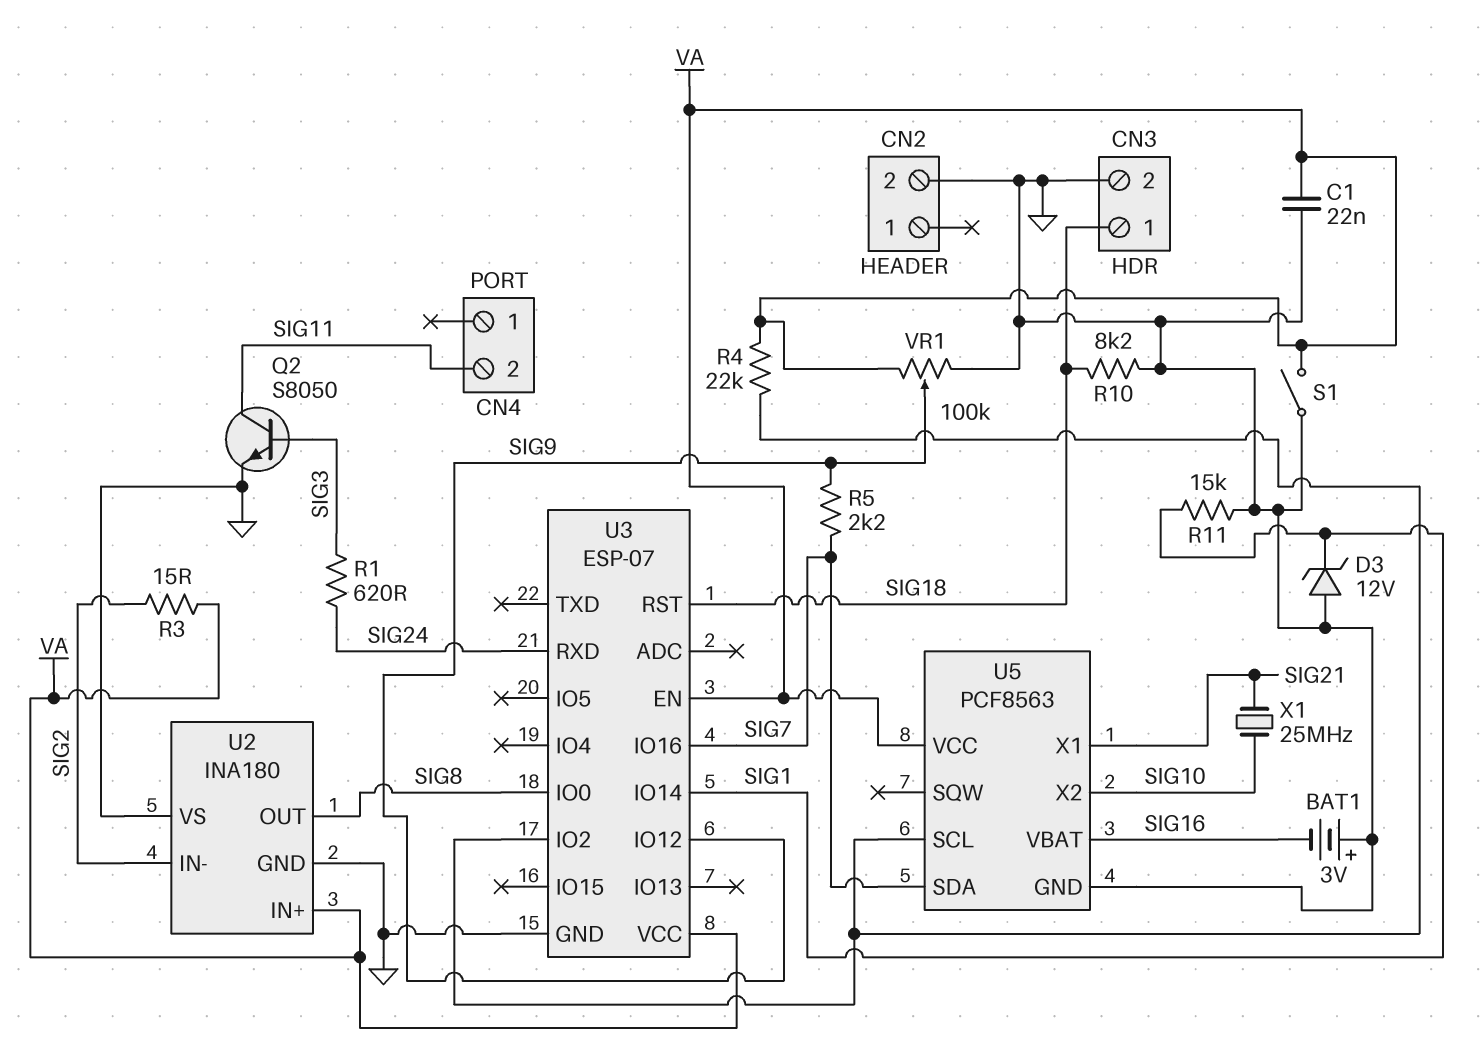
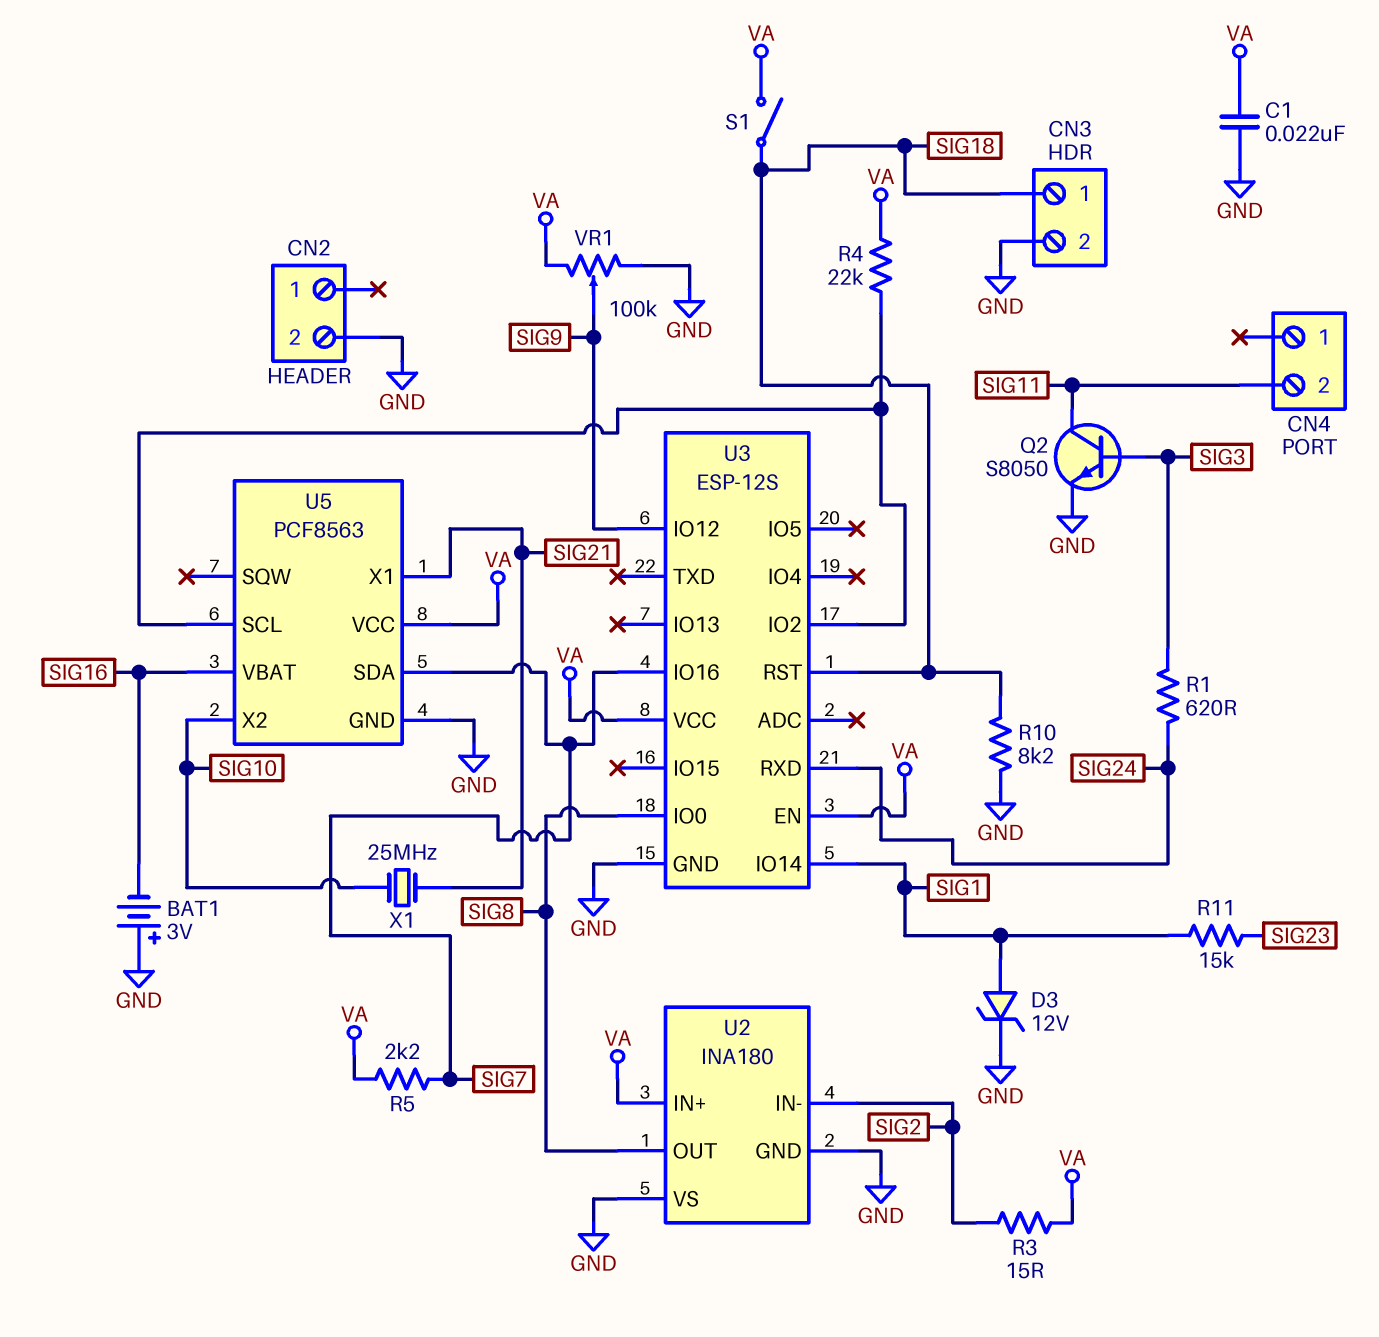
D3: zener 12V (A GND, K SIG1) -> zener 12V (A SIG1, K GND)
R5: 2.2k (SIG7, SIG9) -> 2.2k (SIG7, VA)
R11: 15k (GND, SIG1) -> 15k (SIG1, SIG23)
S1: switch (GND, VA) -> switch (SIG18, VA)
U3: ESP-07 -> ESP-12S

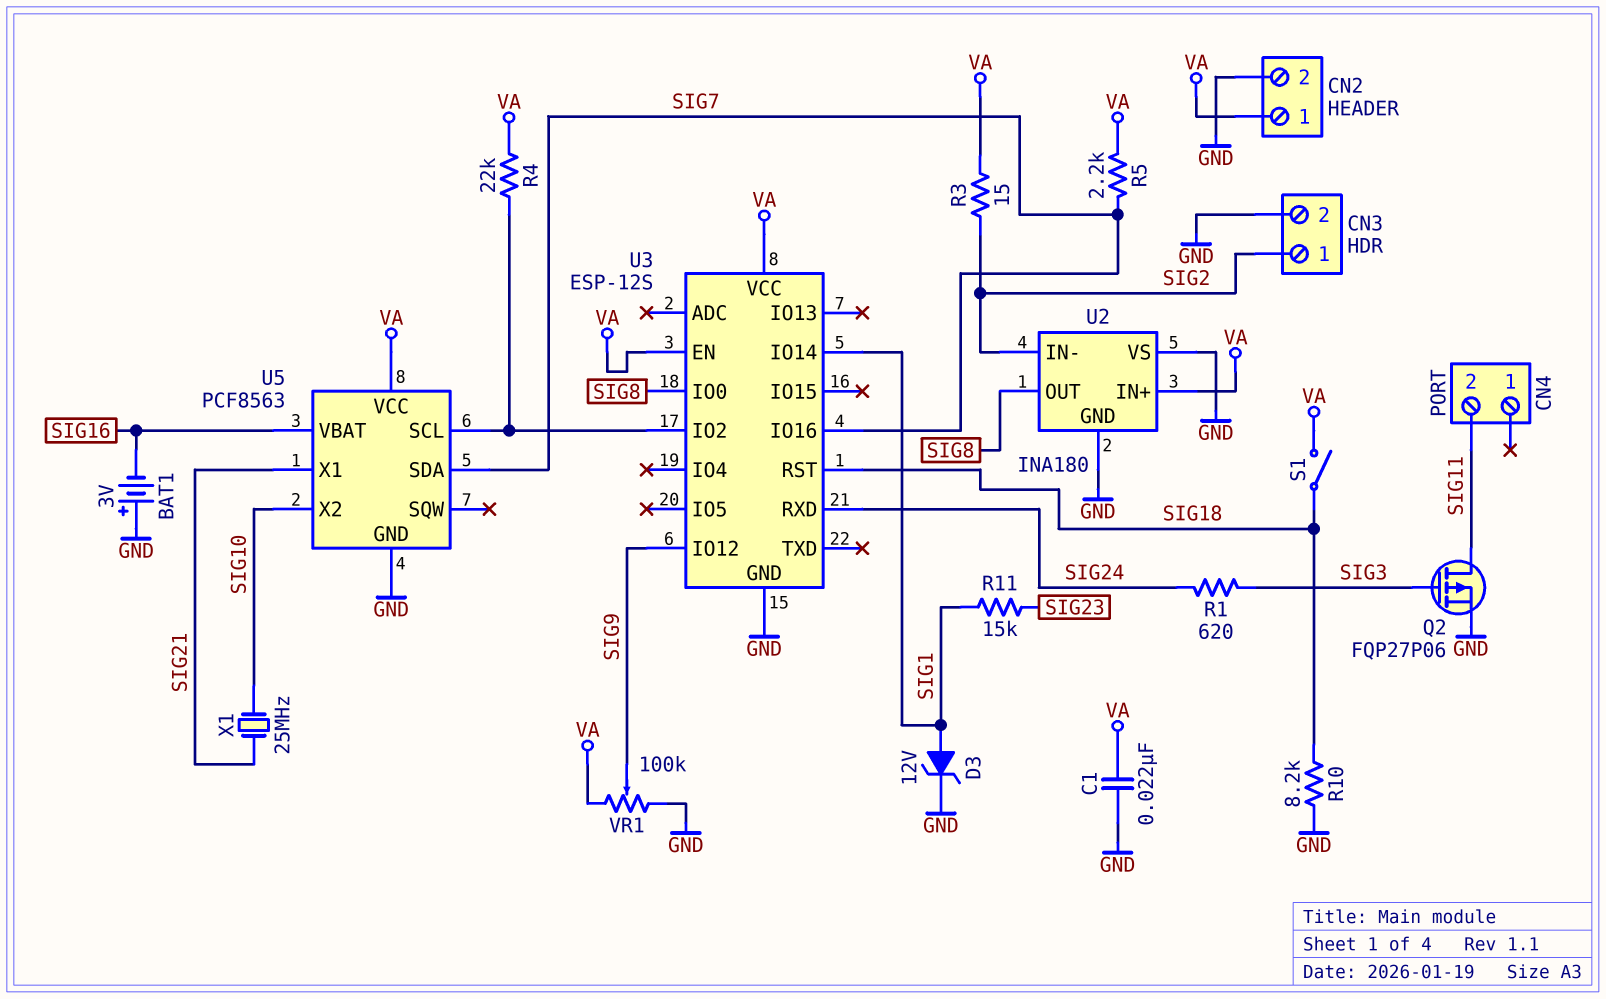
CN2 pin 1: none -> VA
CN3 pin 1: SIG18 -> SIG2
Q2: NPN S8050 (B SIG3, C SIG11, E GND) -> PMOS FQP27P06 (G SIG3, D SIG11, S GND)

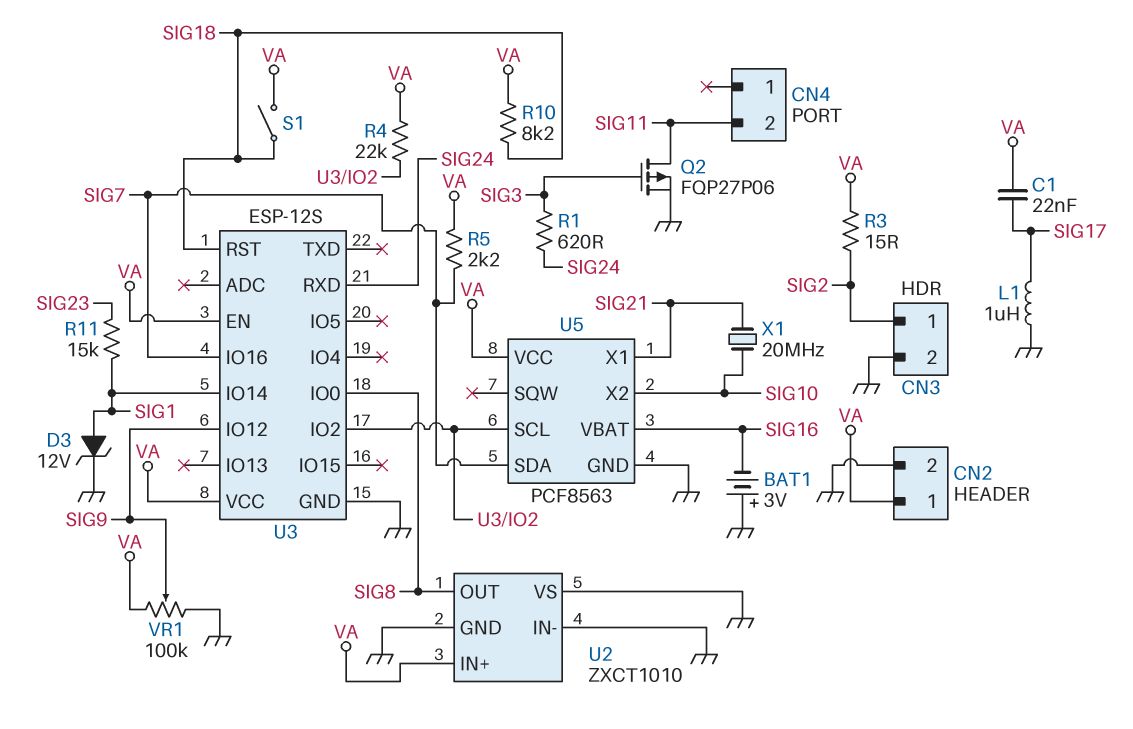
C1: 22nF (GND, VA) -> 22nF (SIG17, VA)
L1: none -> 1uH (GND, SIG17)
R10: 8.2k (GND, SIG18) -> 8.2k (SIG18, VA)
U2: INA180 -> ZXCT1010
U2 pin IN-: SIG2 -> GND
X1: 25MHz (SIG10, SIG21) -> 20MHz (SIG10, SIG21)

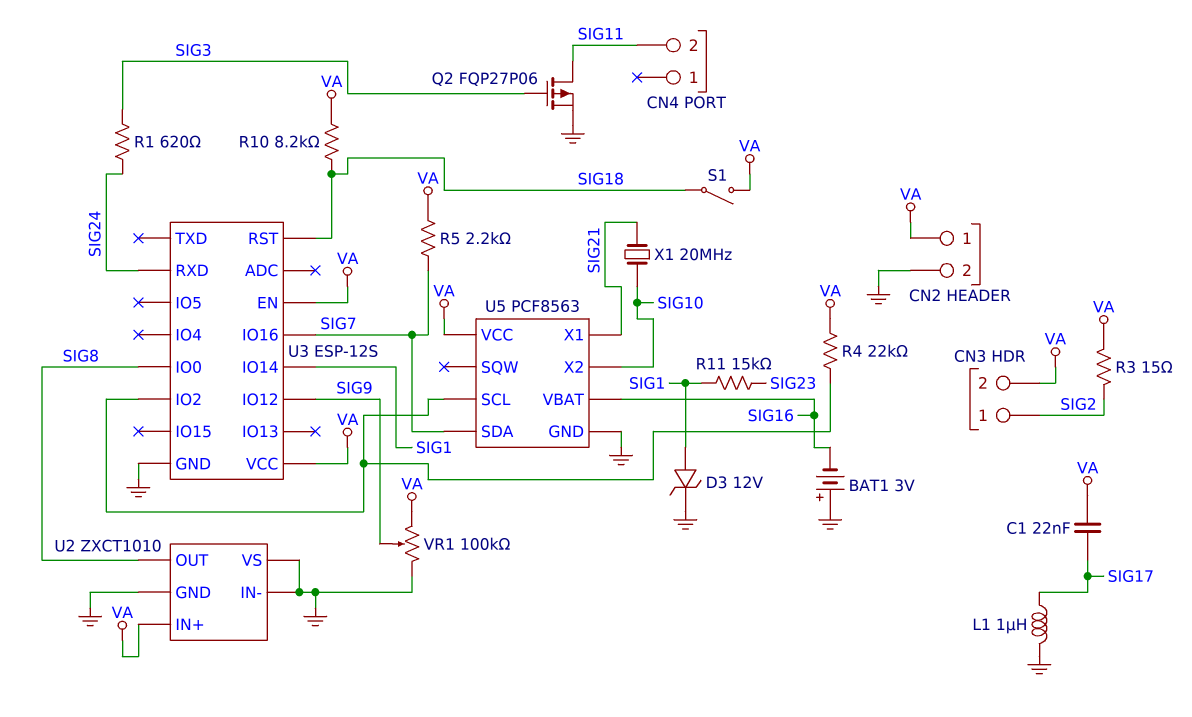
CN3 pin 2: GND -> VA

